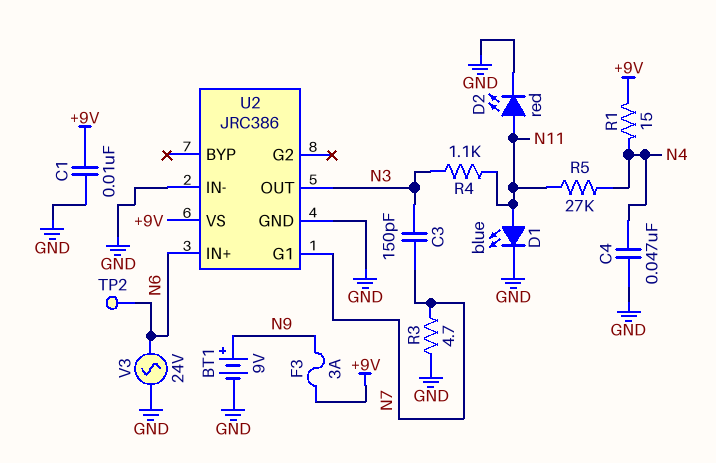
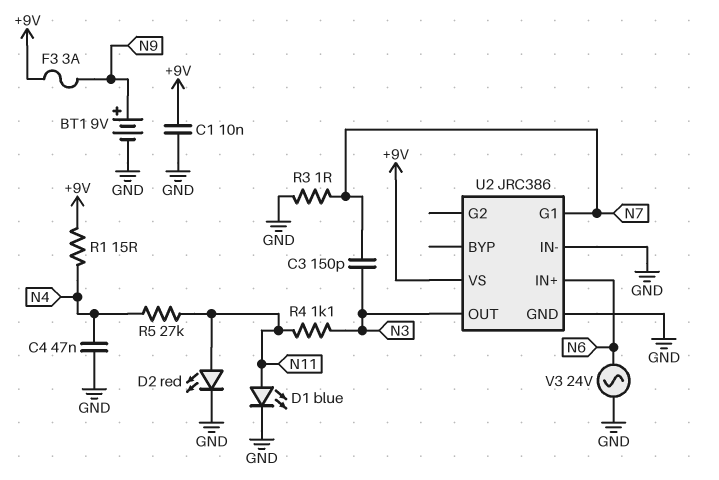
R3: 4.7 (GND, N7) -> 1 (GND, N7)
TP2: test point (N6) -> none

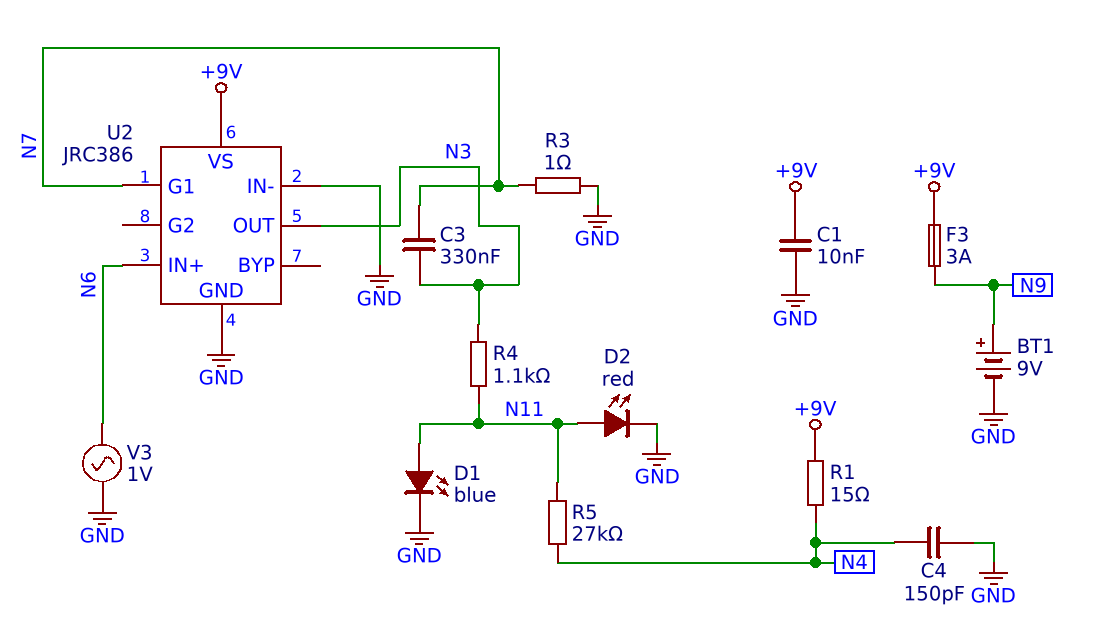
C3: 150pF (N3, N7) -> 330nF (N3, N7)
C4: 47nF (GND, N4) -> 150pF (GND, N4)
V3: AC 24V (GND, N6) -> AC 1V (GND, N6)

